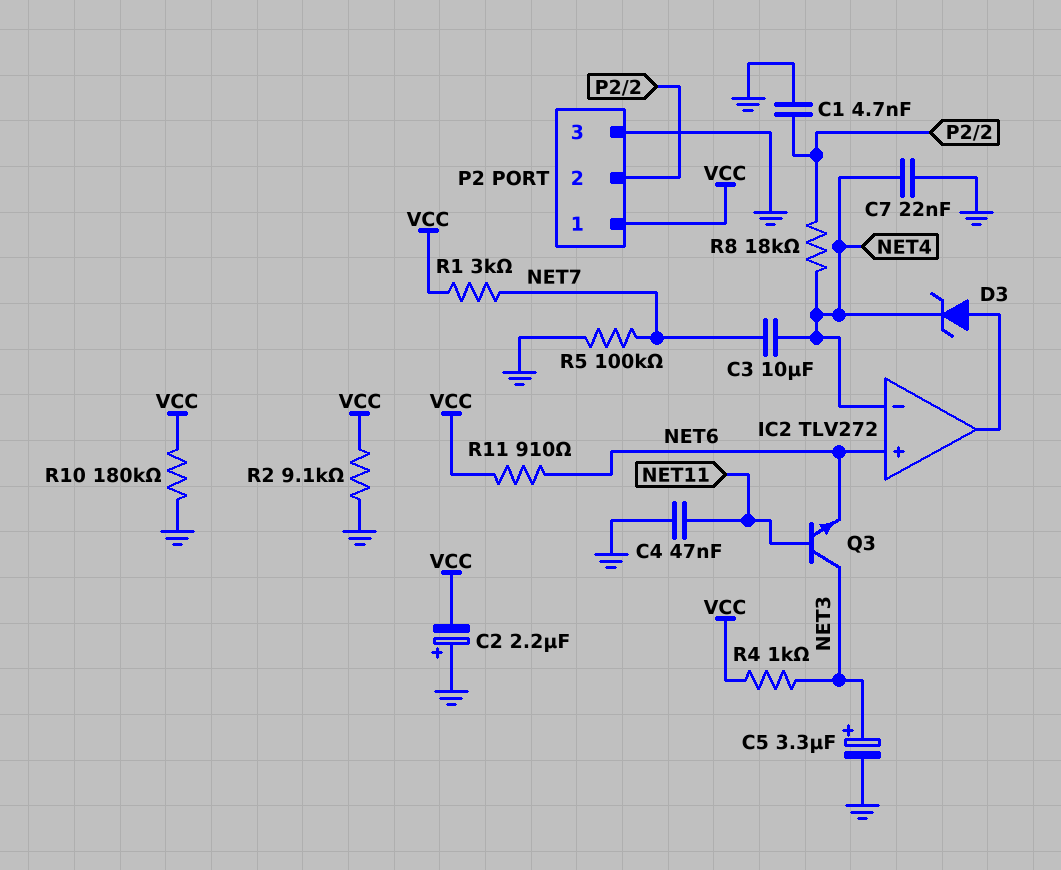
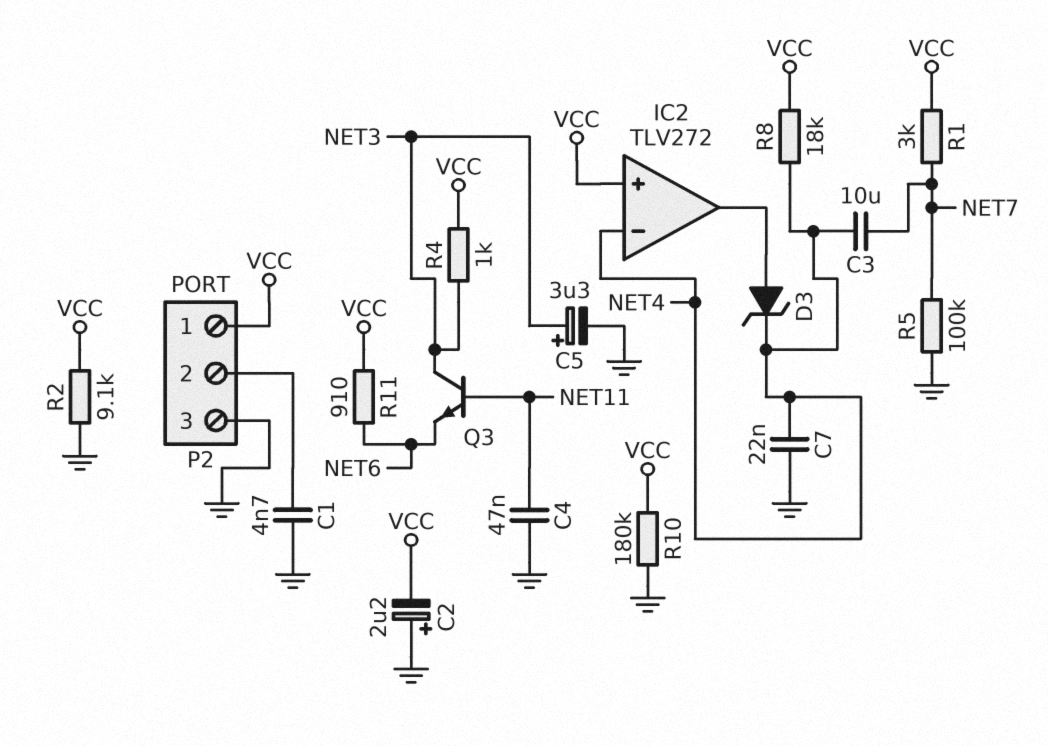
IC2 pin in+: NET6 -> VCC
R8: 18k (NET4, P2/2) -> 18k (NET4, VCC)

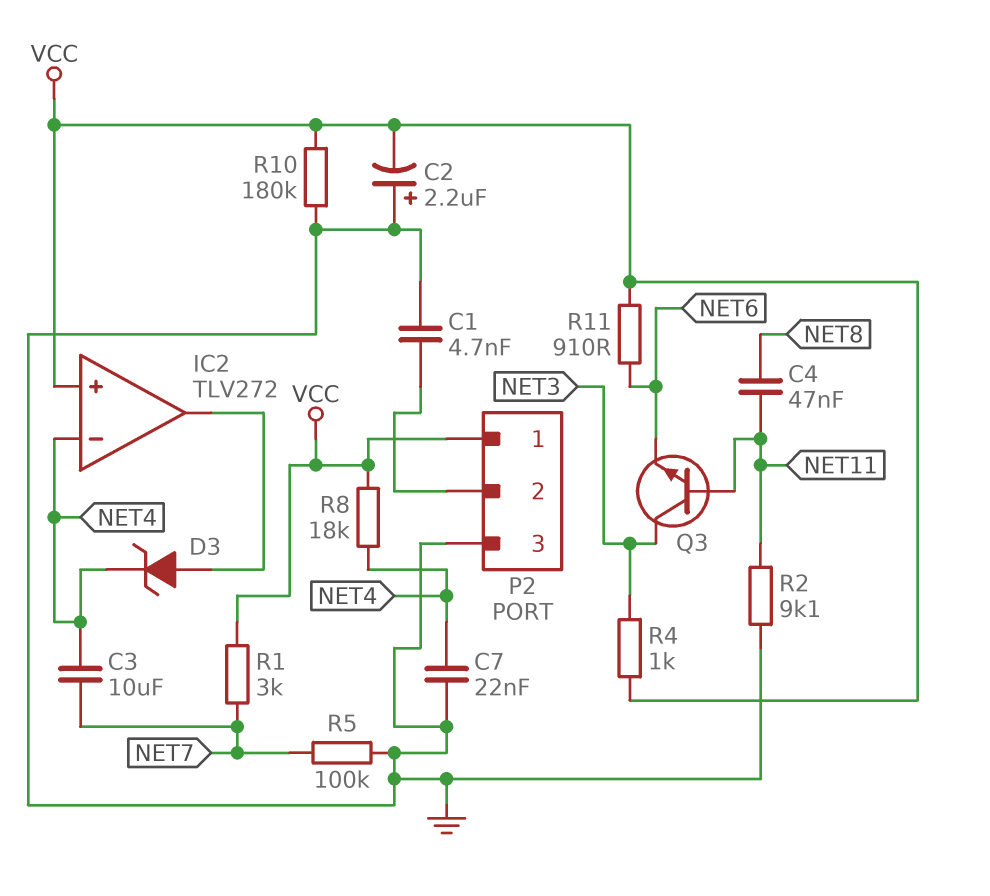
C4: 47nF (GND, NET11) -> 47nF (NET8, NET11)
C5: 3.3uF (plus NET3, minus GND) -> none
R2: 9.1k (GND, VCC) -> 9.1k (GND, NET11)

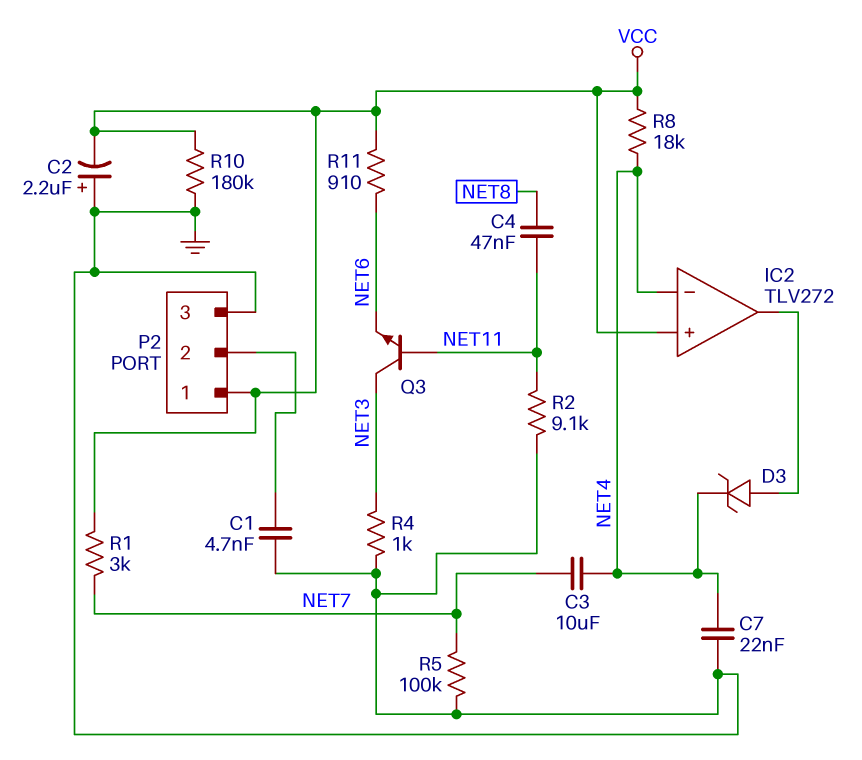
R4: 1k (NET3, VCC) -> 1k (GND, NET3)

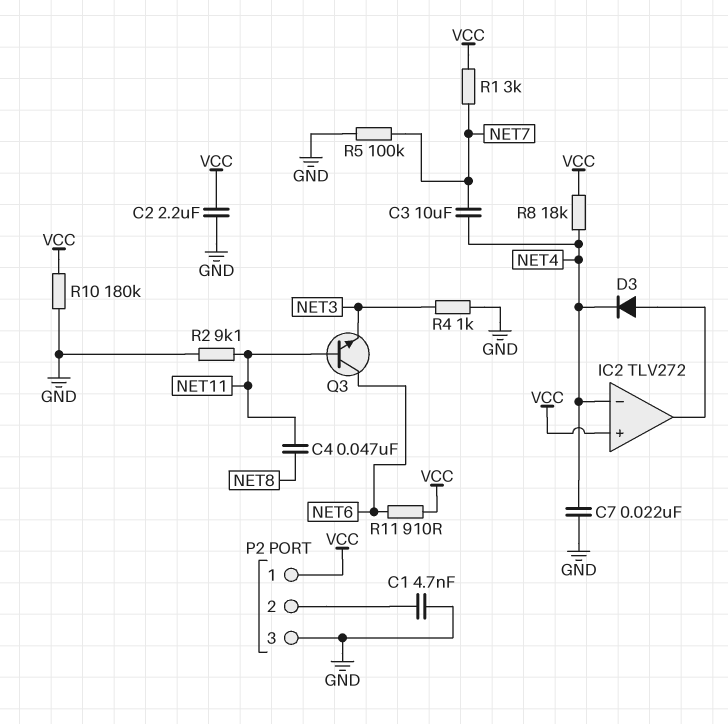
C2: 2.2uF (plus GND, minus VCC) -> 2.2uF (GND, VCC)
D3: zener (A IC2/out, K NET4) -> diode (A IC2/out, K NET4)
Q3: NPN (B NET11, C NET3, E NET6) -> NPN (B NET11, C NET6, E NET3)

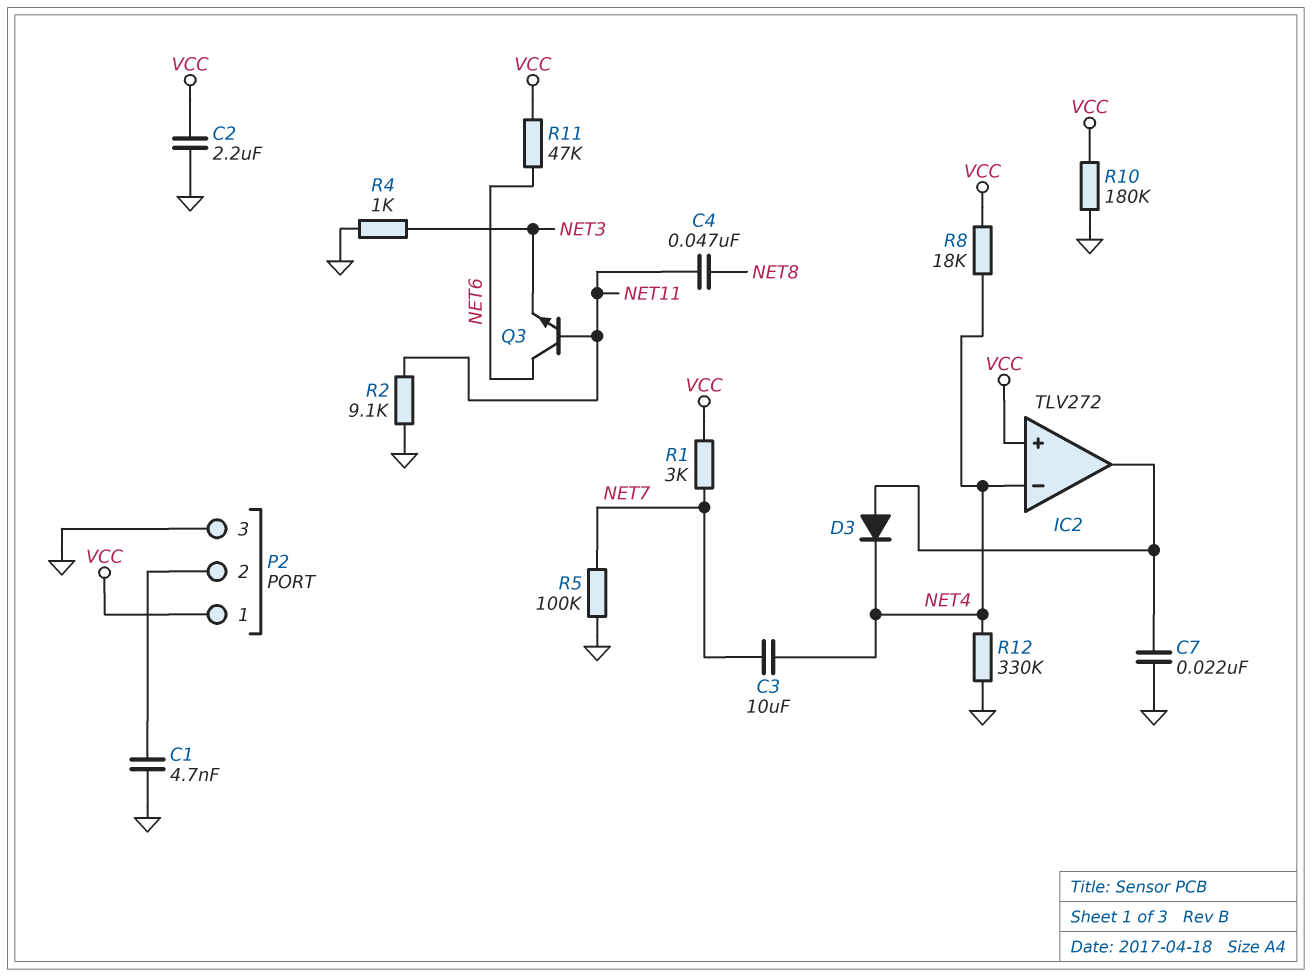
C7: 22nF (GND, NET4) -> 22nF (GND, IC2/out)
R11: 910 (NET6, VCC) -> 47k (NET6, VCC)
R12: none -> 330k (GND, NET4)

